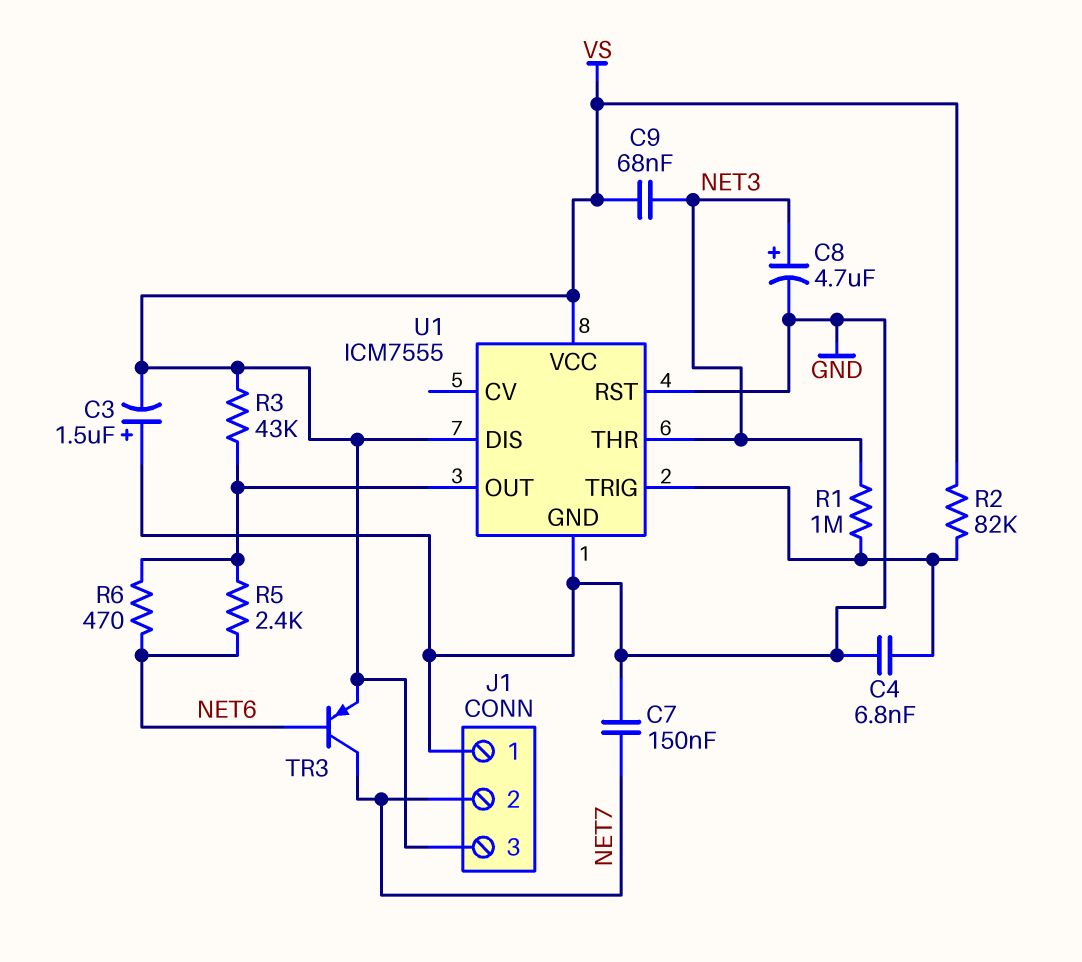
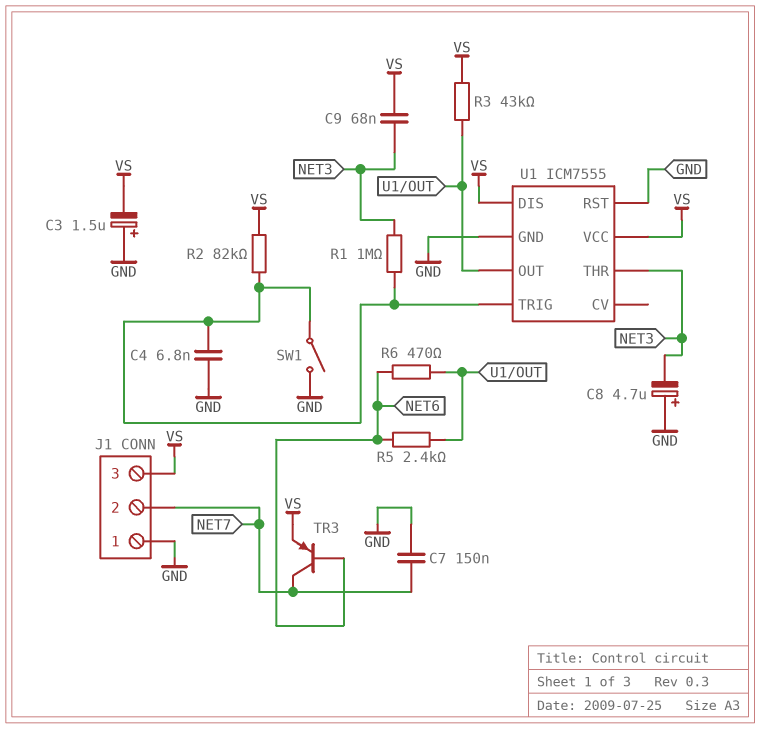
C8: 4.7uF (plus NET3, minus GND) -> 4.7uF (plus GND, minus NET3)
SW1: none -> switch (GND, U1/TRIG)

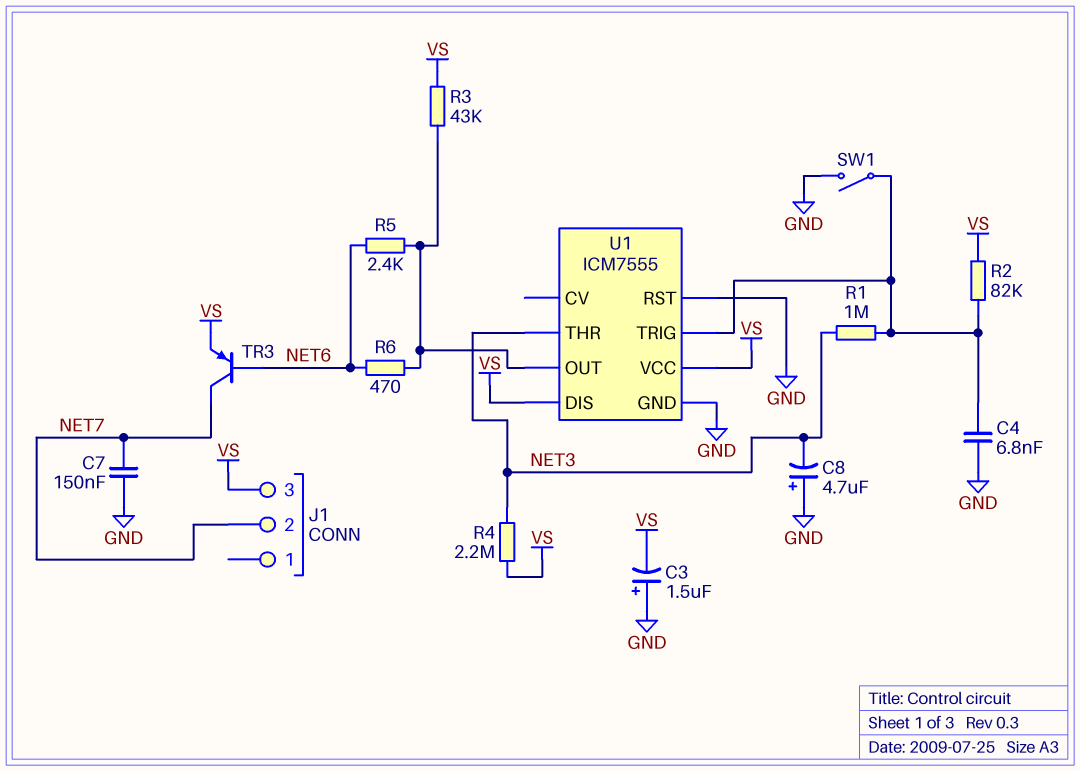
C9: 68nF (NET3, VS) -> none
J1 pin 1: GND -> none
R4: none -> 2.2M (NET3, VS)

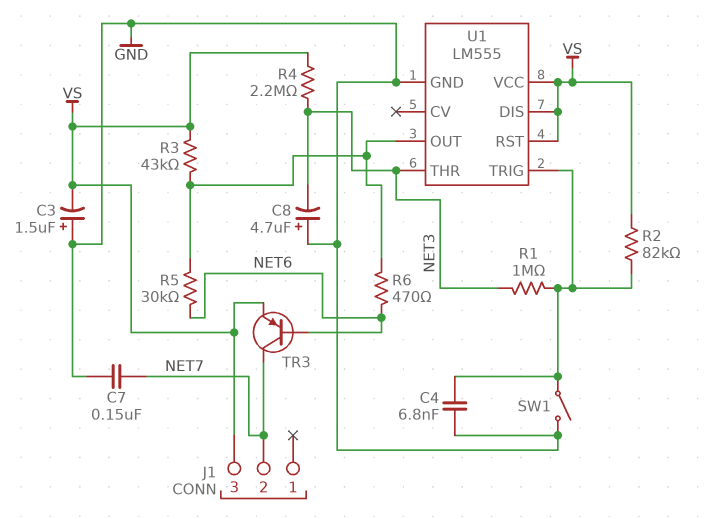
R5: 2.4k (NET6, U1/OUT) -> 30k (NET6, U1/OUT)
U1: ICM7555 -> LM555
U1 pin RST: GND -> VS

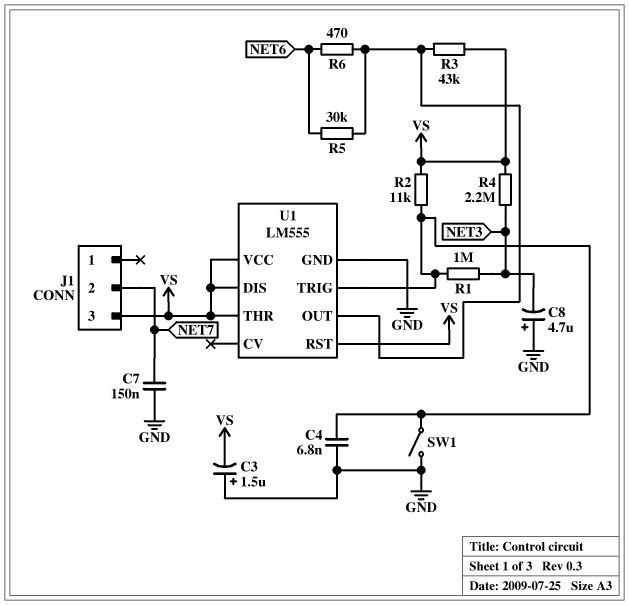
R2: 82k (U1/TRIG, VS) -> 11k (U1/TRIG, VS)
TR3: PNP (B NET6, C NET7, E VS) -> none
U1 pin THR: NET3 -> VS

